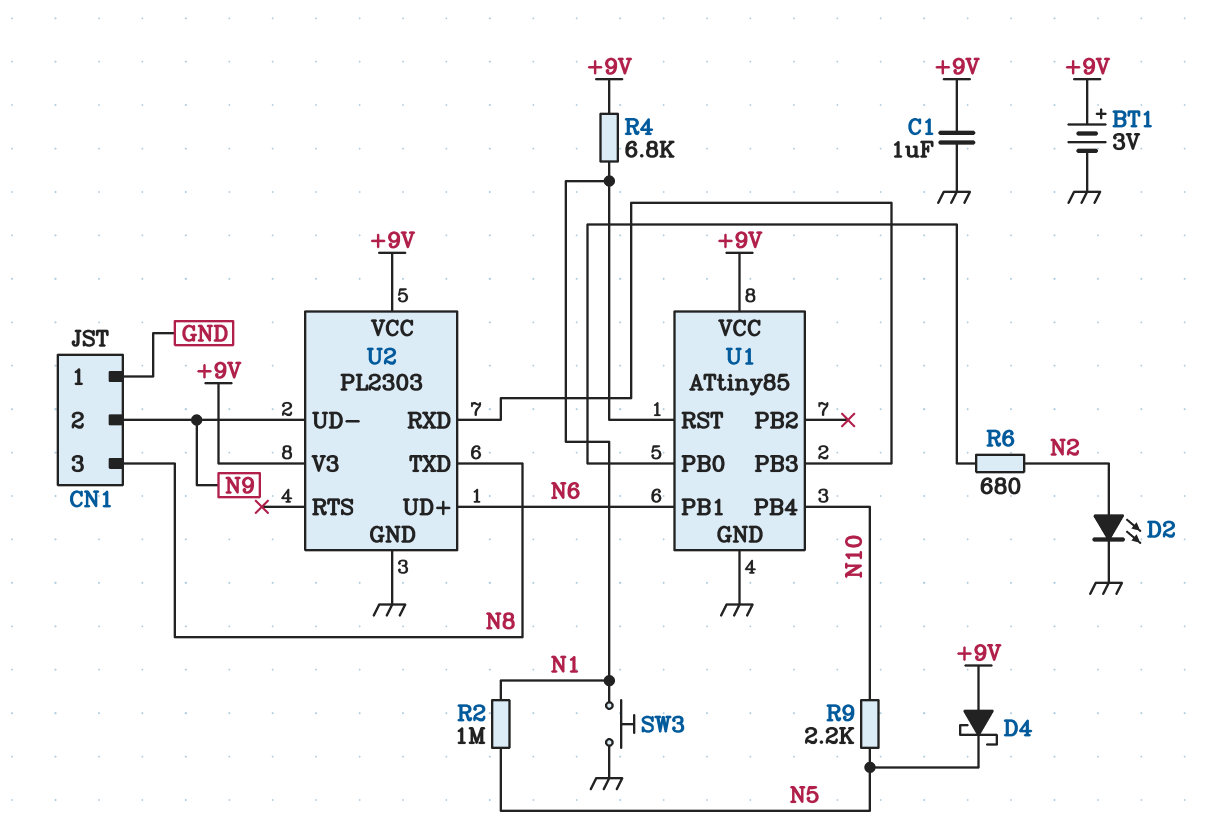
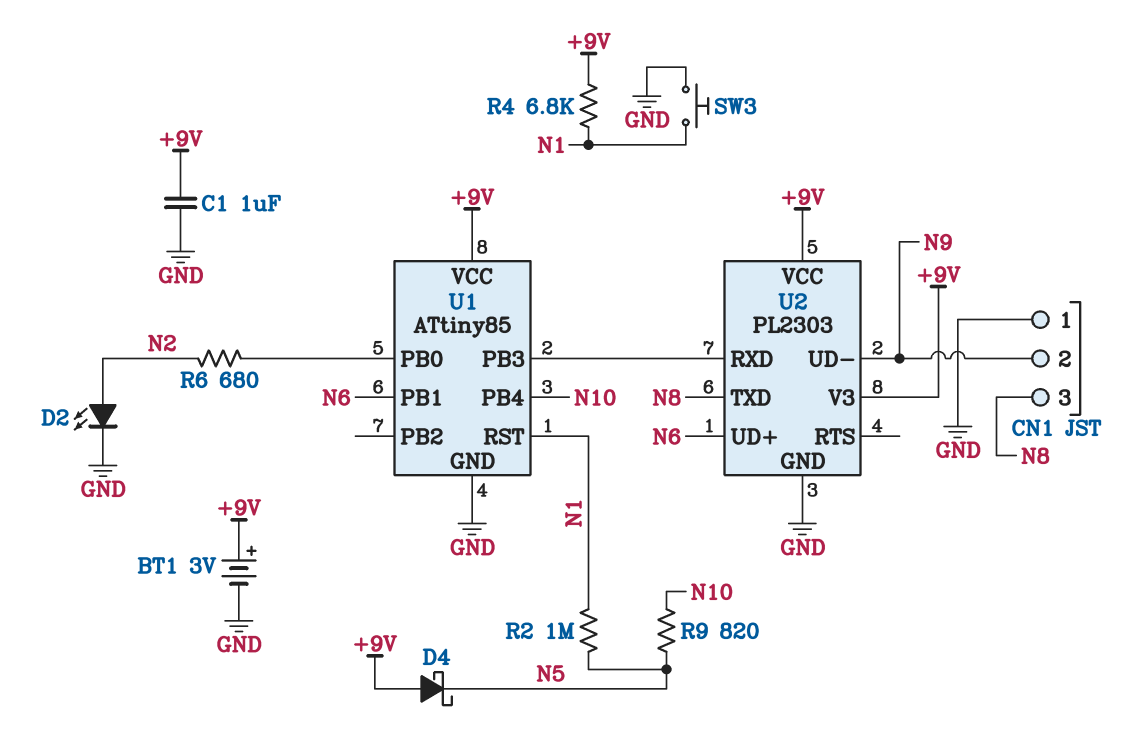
R9: 2.2k (N5, N10) -> 820 (N5, N10)

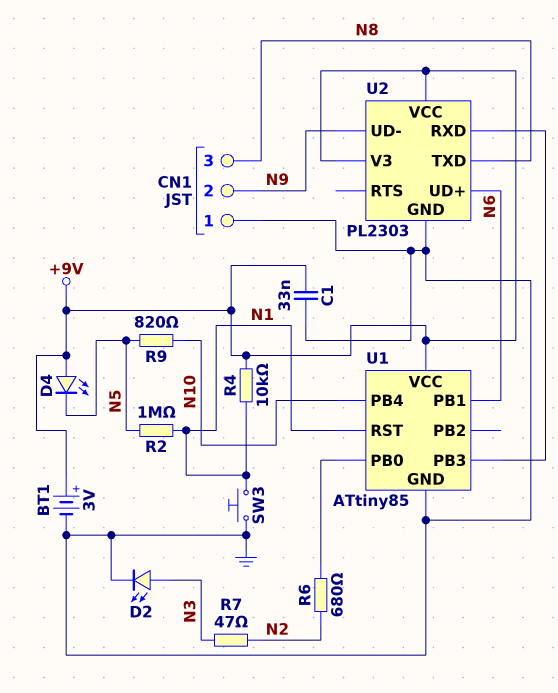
C1: 1uF (+9V, GND) -> 33nF (+9V, GND)
D2: LED (A N2, K GND) -> LED (A N3, K GND)
D4: schottky (A +9V, K N5) -> LED (A +9V, K N5)
R4: 6.8k (+9V, N1) -> 10k (+9V, N1)
R7: none -> 47 (N2, N3)

